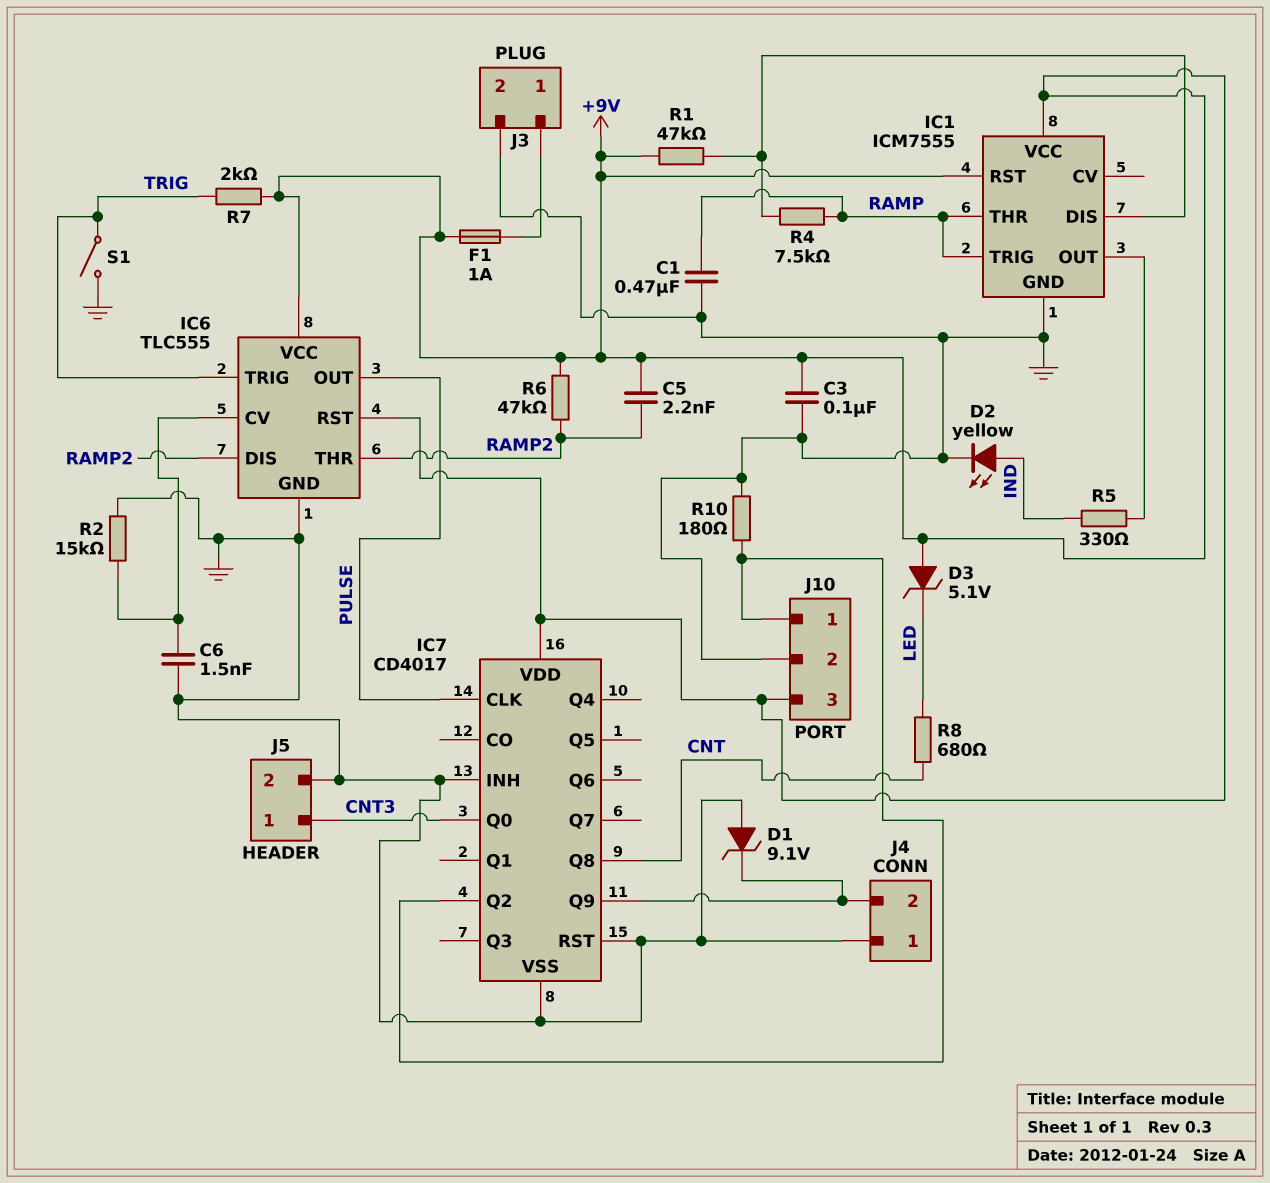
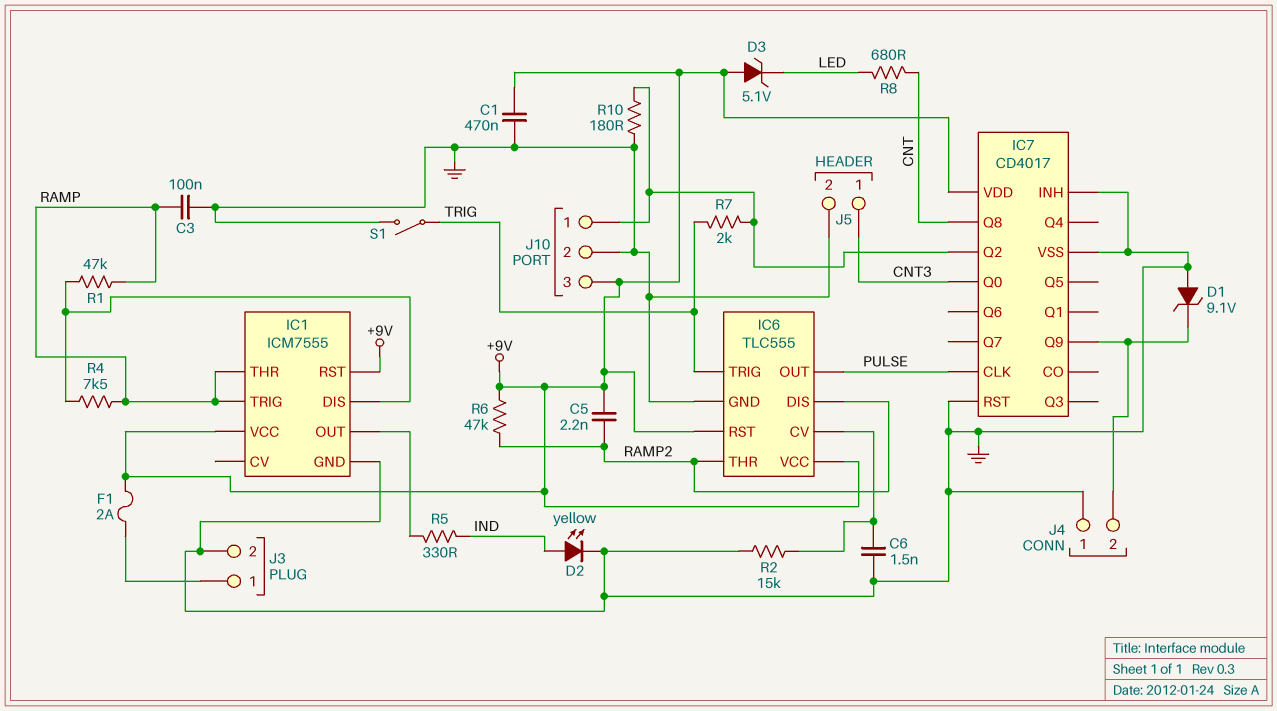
C1: 470nF (GND, RAMP) -> 470nF (+9V, GND)
C3: 100nF (+9V, GND) -> 100nF (GND, RAMP)
F1: 1A (+9V, J3/1) -> 2A (+9V, J3/1)
R1: 47k (+9V, IC1/DIS) -> 47k (IC1/DIS, RAMP)
R7: 2k (+9V, TRIG) -> 2k (IC7/Q2, TRIG)

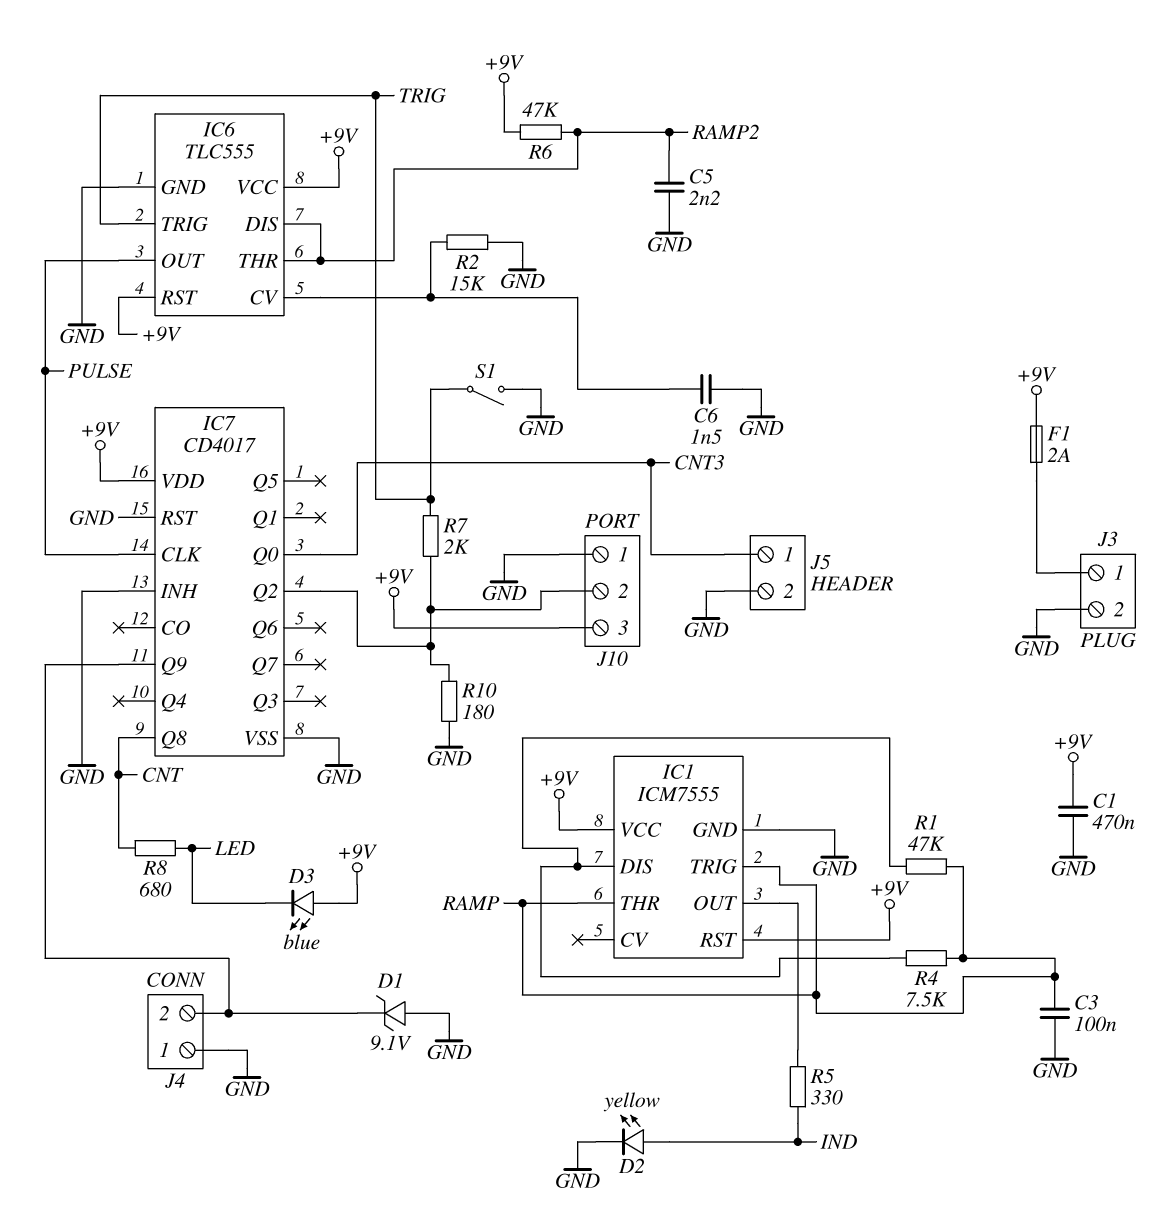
C5: 2.2nF (+9V, RAMP2) -> 2.2nF (GND, RAMP2)
D3: zener 5.1V (A +9V, K LED) -> LED blue (A +9V, K LED)
J10 pin 1: IC7/Q2 -> GND
J10 pin 2: GND -> IC7/Q2

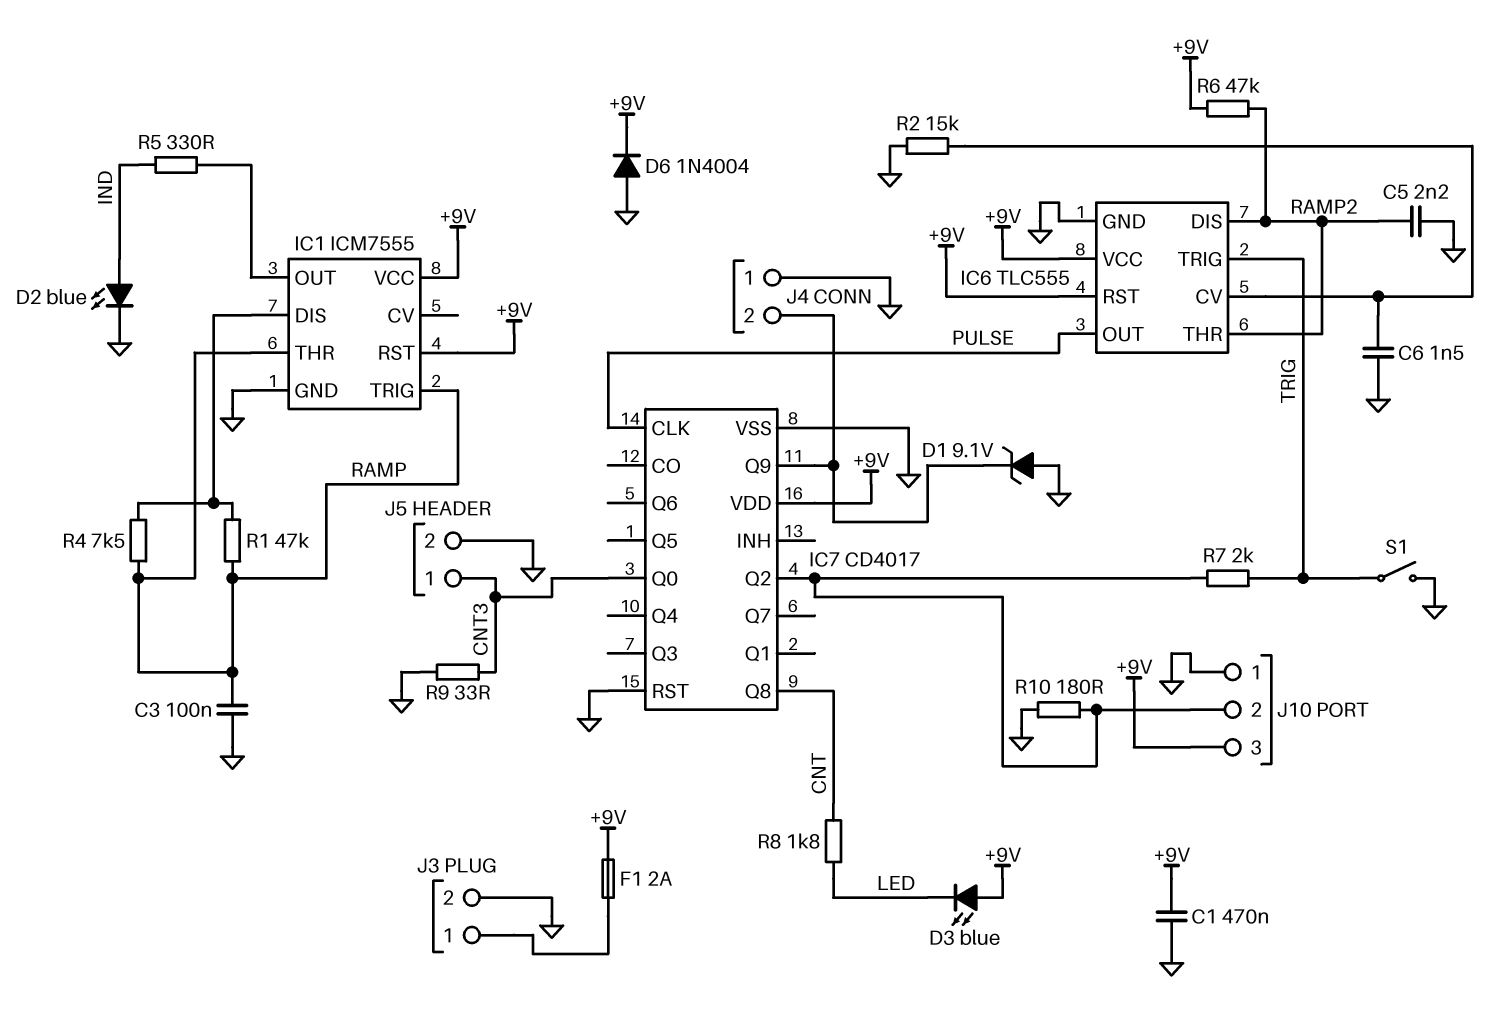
D2: LED yellow (A IND, K GND) -> LED blue (A IND, K GND)
D6: none -> diode 1N4004 (A GND, K +9V)
IC7 pin INH: GND -> none
R8: 680 (CNT, LED) -> 1.8k (CNT, LED)
R9: none -> 33 (CNT3, GND)

